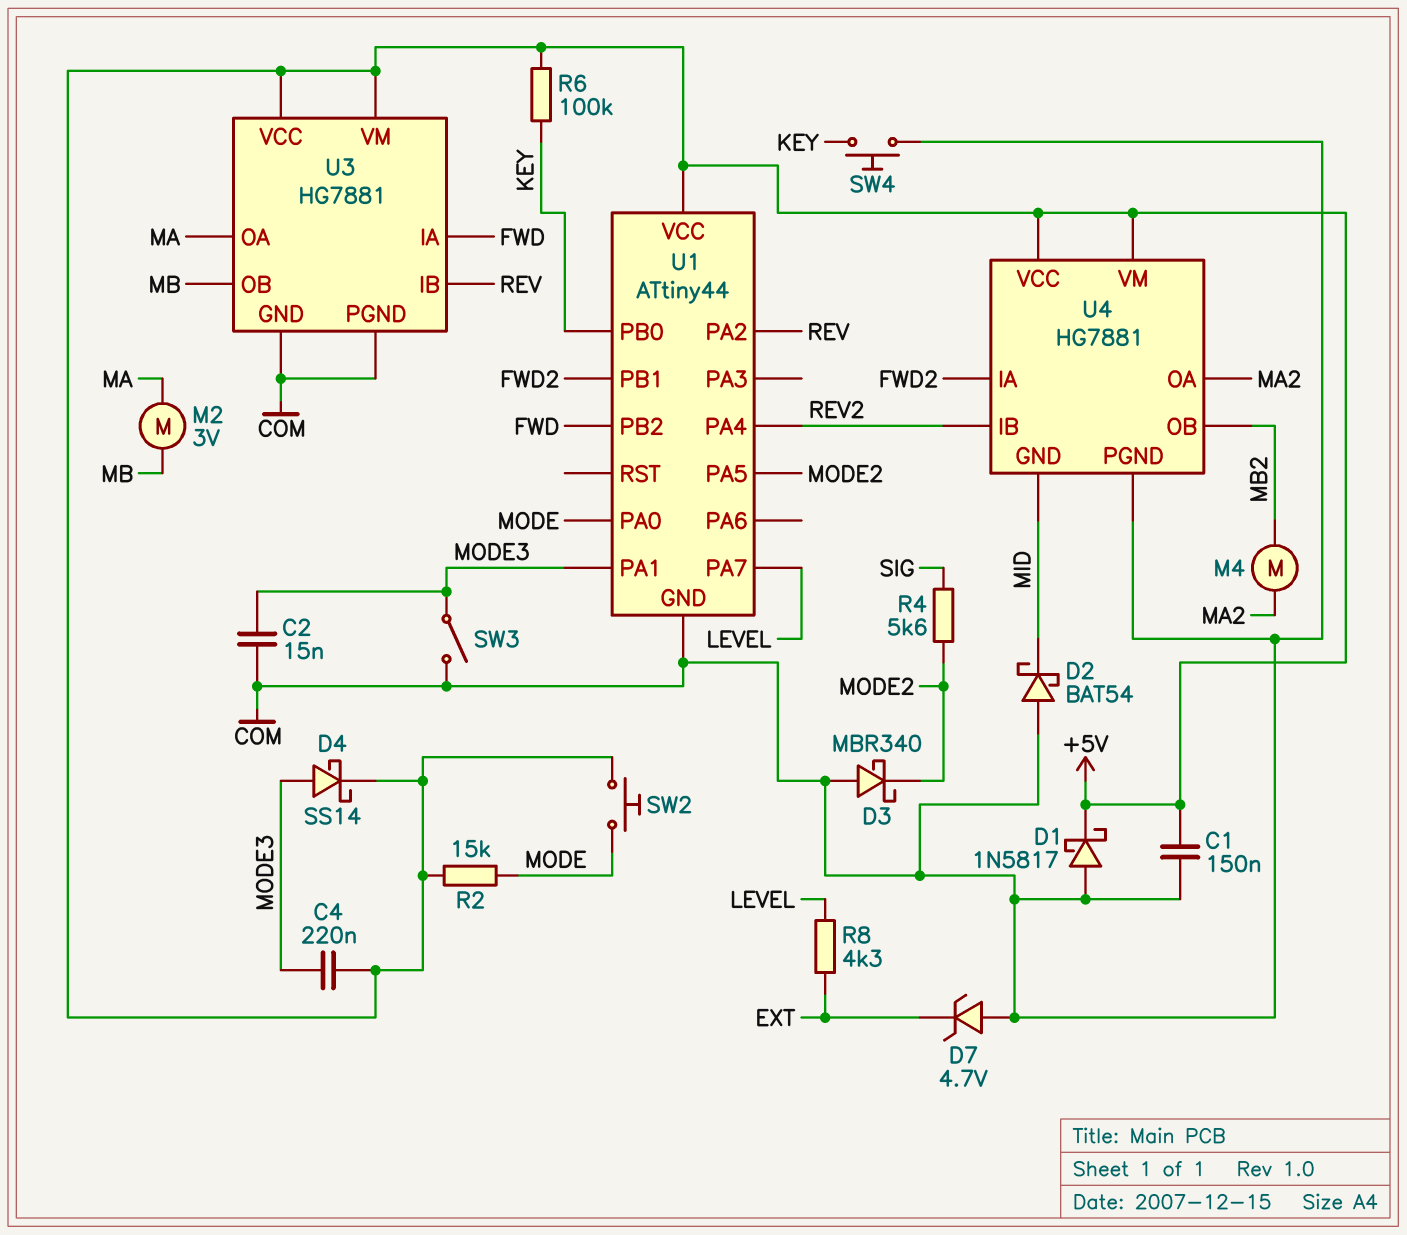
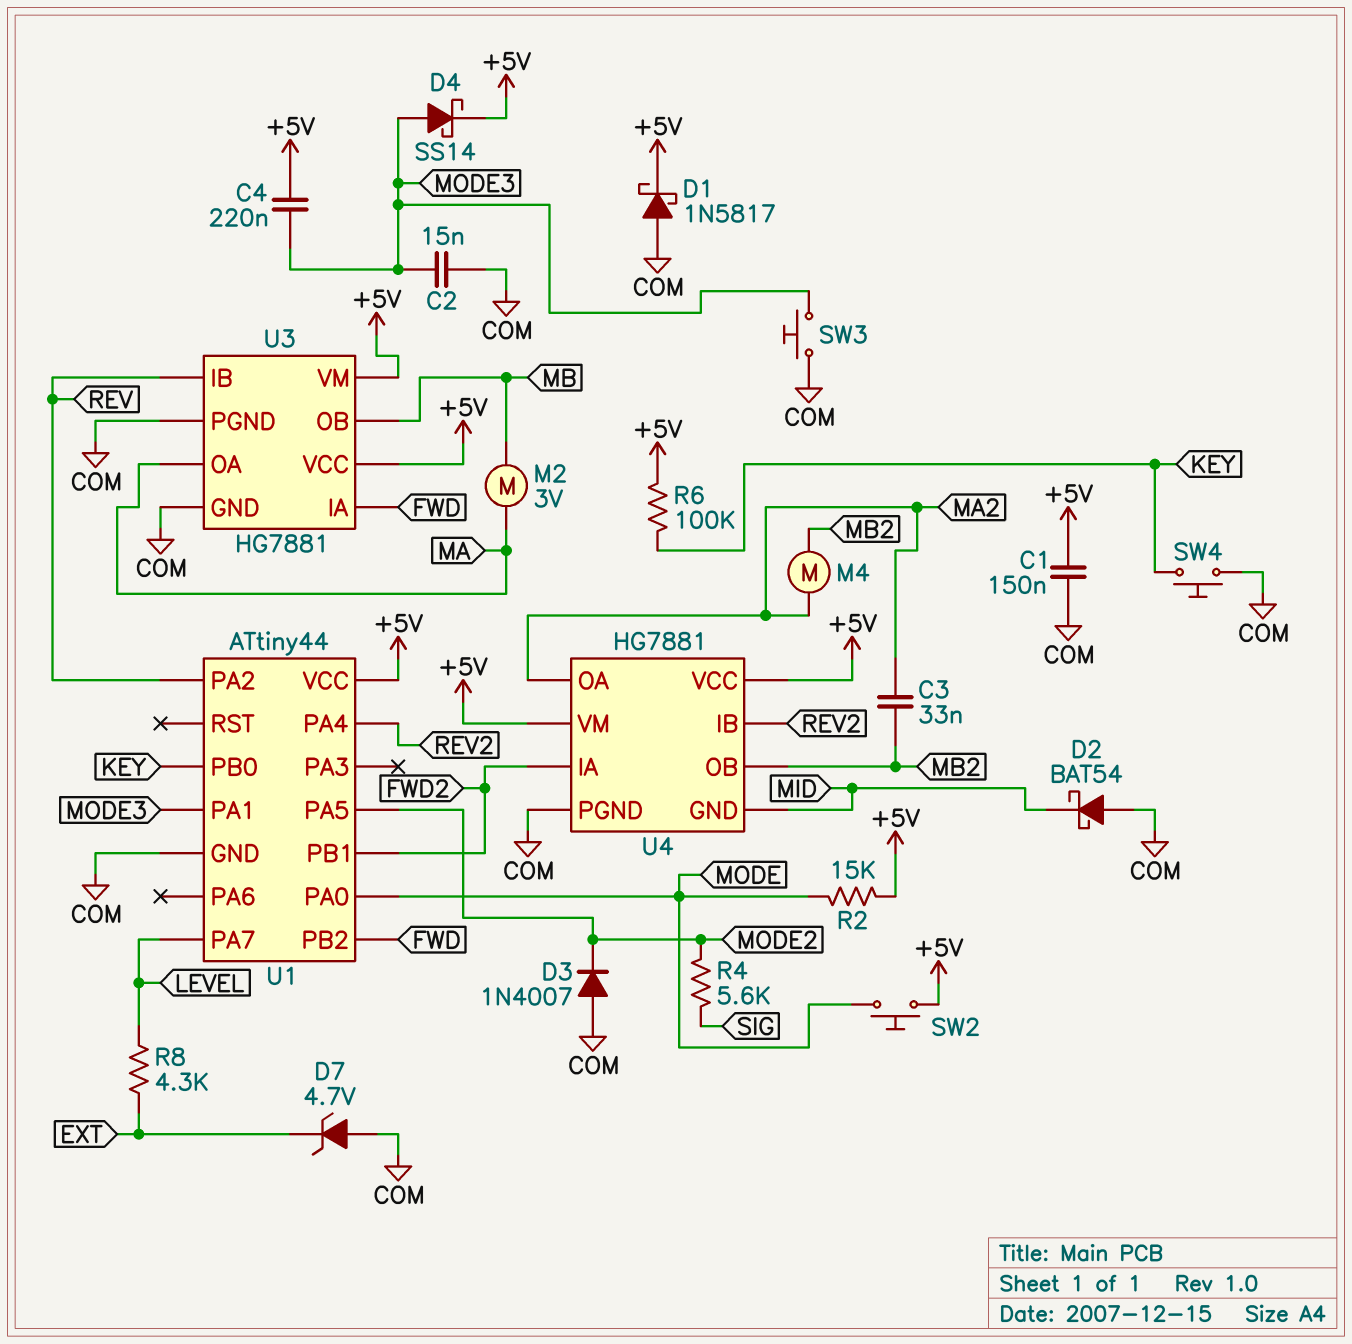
C3: none -> 33nF (MA2, MB2)
D3: schottky MBR340 (A COM, K MODE2) -> diode 1N4007 (A COM, K MODE2)
SW3: switch (COM, MODE3) -> button (COM, MODE3)

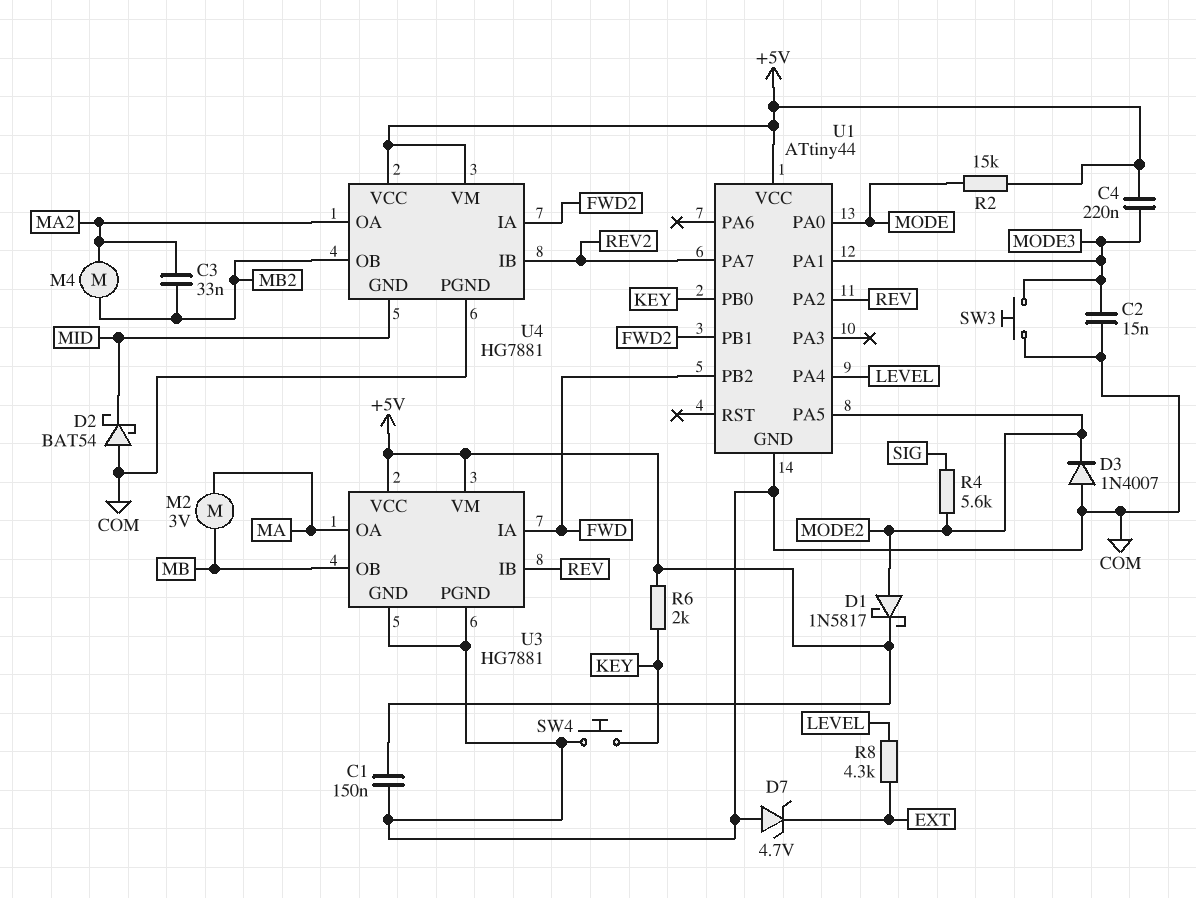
D1: schottky 1N5817 (A COM, K +5V) -> schottky 1N5817 (A MODE2, K +5V)
D4: schottky SS14 (A MODE3, K +5V) -> none
R6: 100k (+5V, KEY) -> 2k (+5V, KEY)
SW2: button (+5V, MODE) -> none
U1 pin PA4: REV2 -> LEVEL
U1 pin PA7: LEVEL -> REV2

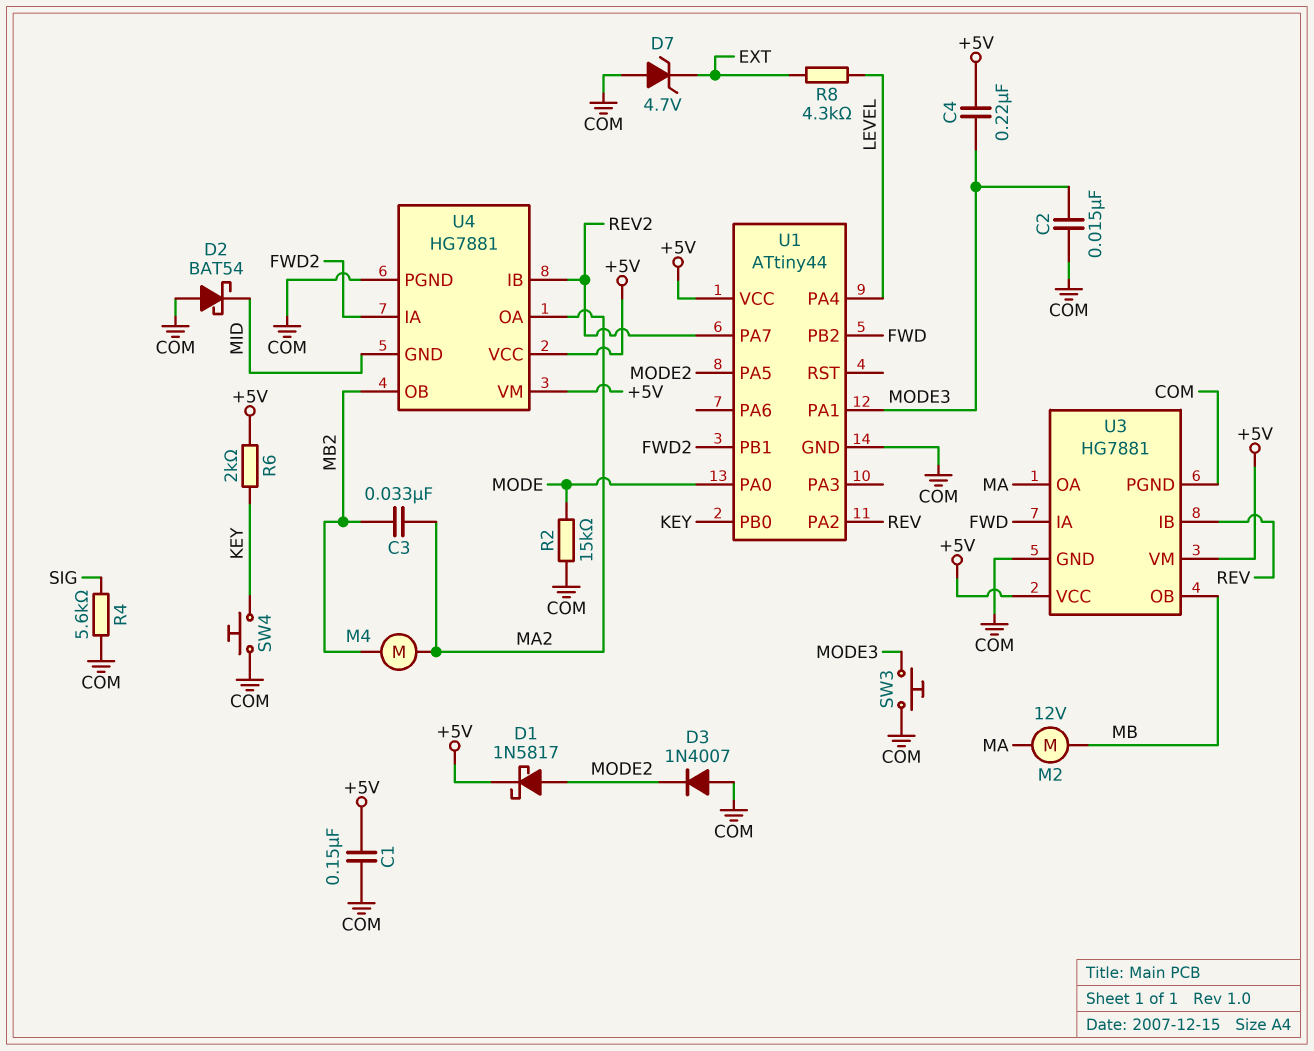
M2: motor 3V (MA, MB) -> motor 12V (MA, MB)
R2: 15k (+5V, MODE) -> 15k (COM, MODE)
R4: 5.6k (MODE2, SIG) -> 5.6k (COM, SIG)

